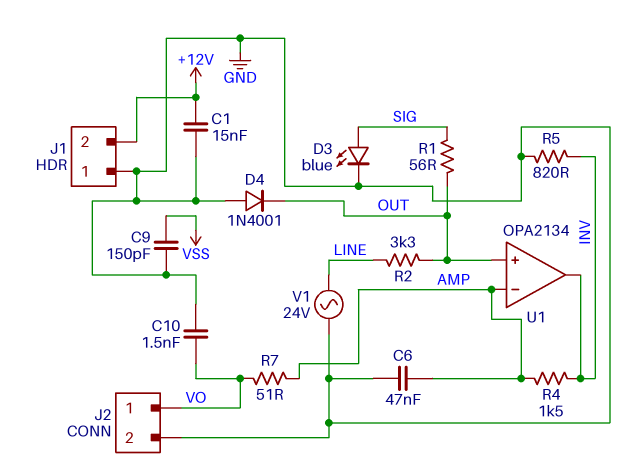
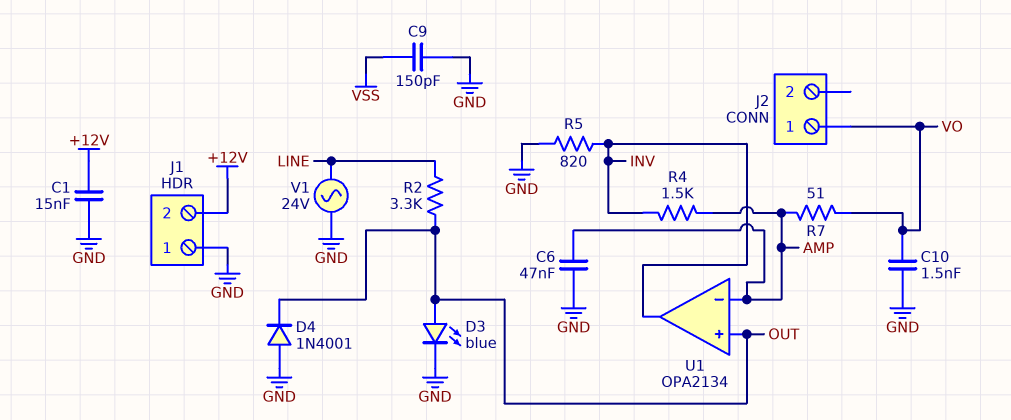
D3: LED blue (A SIG, K GND) -> LED blue (A OUT, K GND)
J2 pin 2: GND -> none
R1: 56 (OUT, SIG) -> none

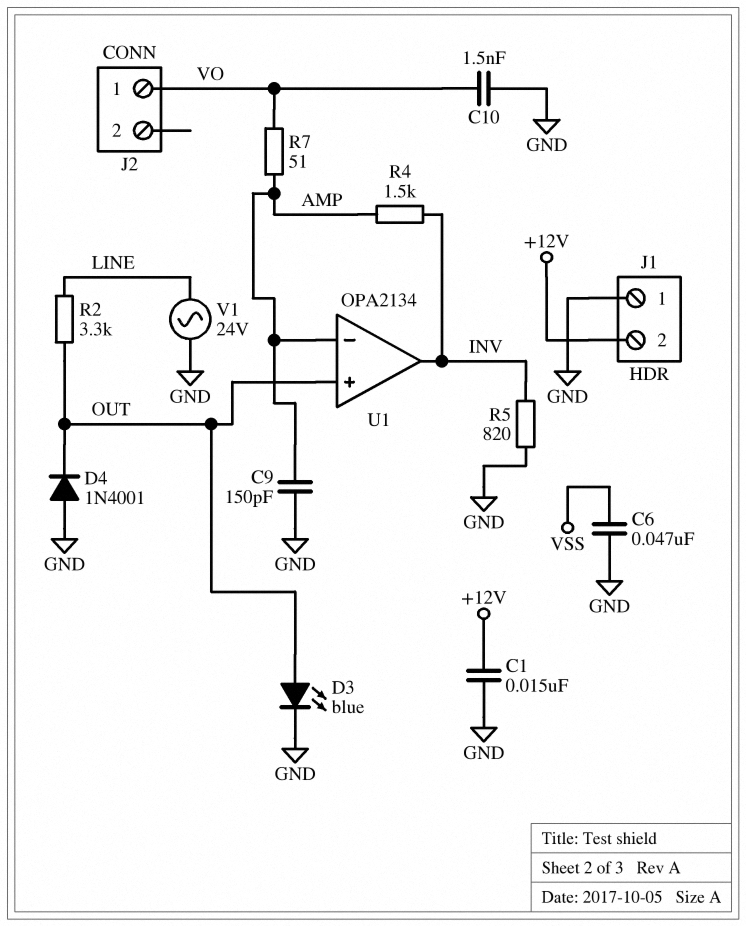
C6: 47nF (AMP, GND) -> 47nF (GND, VSS)
C9: 150pF (GND, VSS) -> 150pF (AMP, GND)

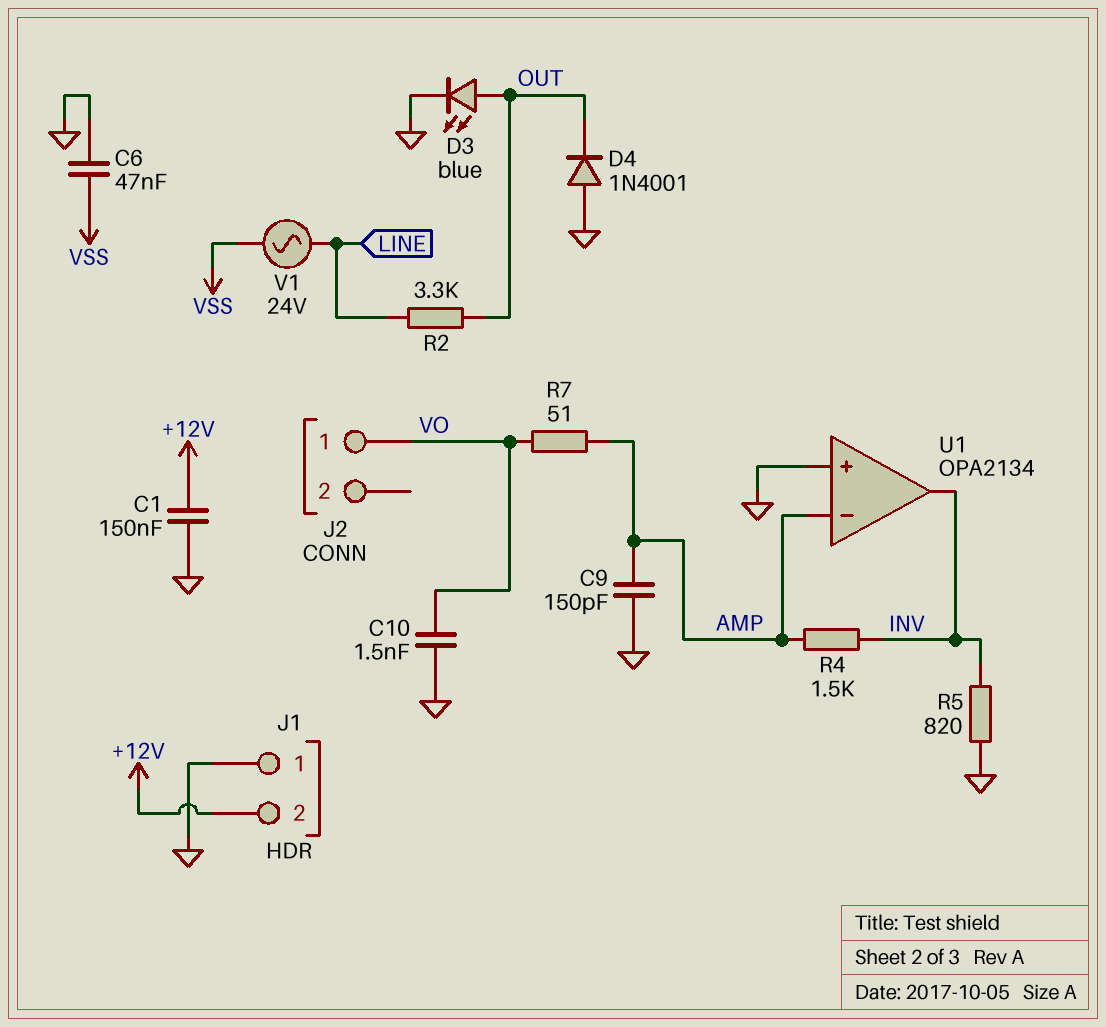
C1: 15nF (+12V, GND) -> 150nF (+12V, GND)
U1 pin in+: OUT -> GND
V1: AC 24V (GND, LINE) -> AC 24V (LINE, VSS)

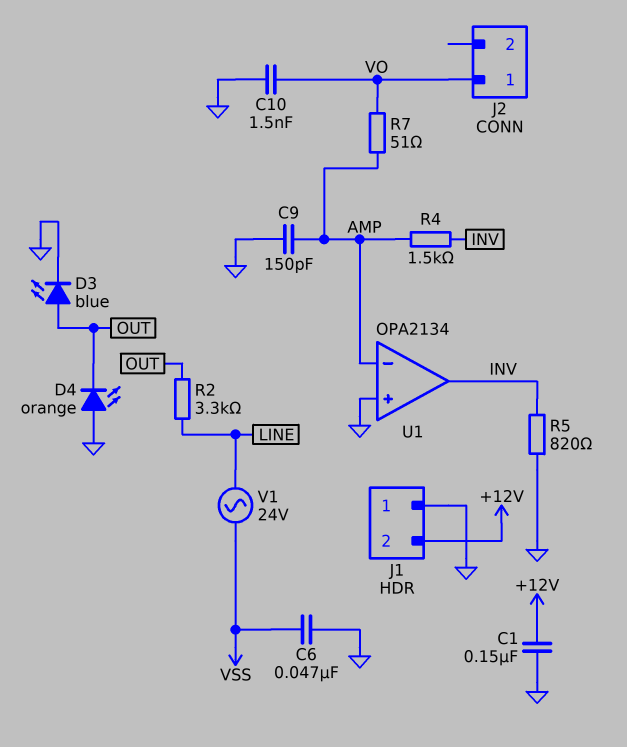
D4: diode 1N4001 (A GND, K OUT) -> LED orange (A GND, K OUT)

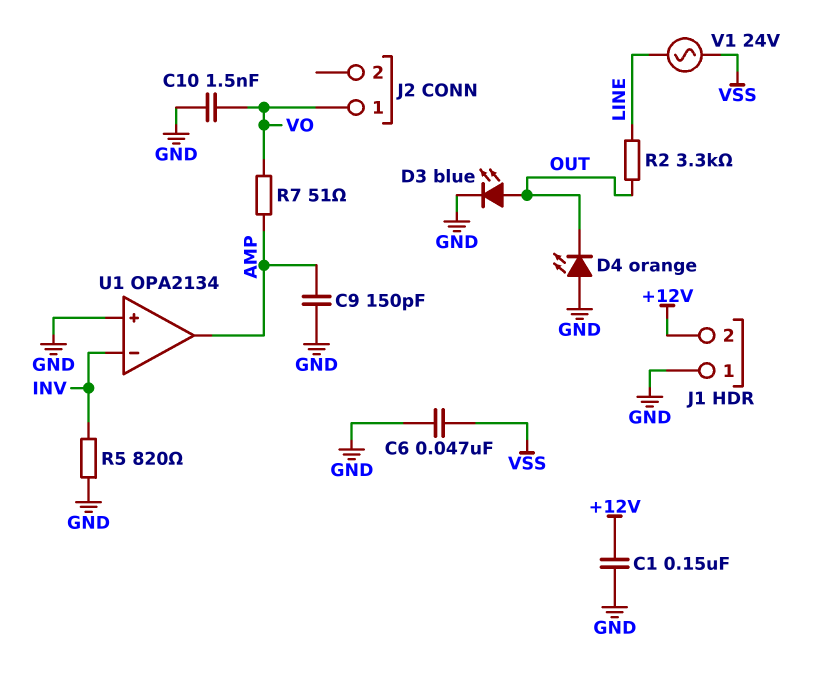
R4: 1.5k (AMP, INV) -> none
U1 pin in-: AMP -> INV
U1 pin out: INV -> AMP

